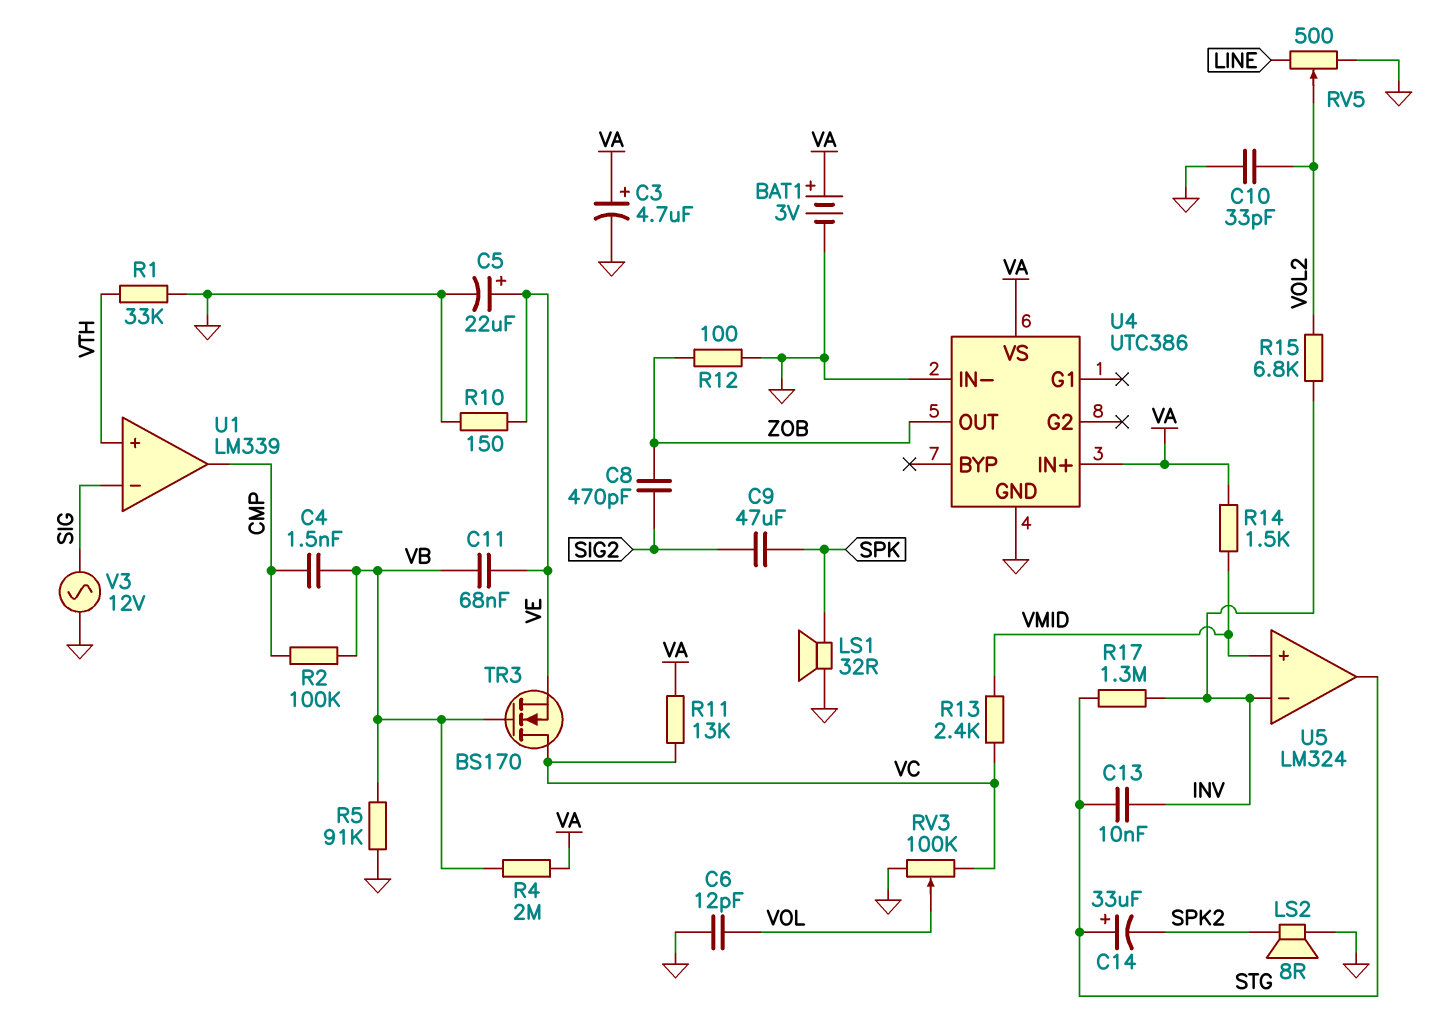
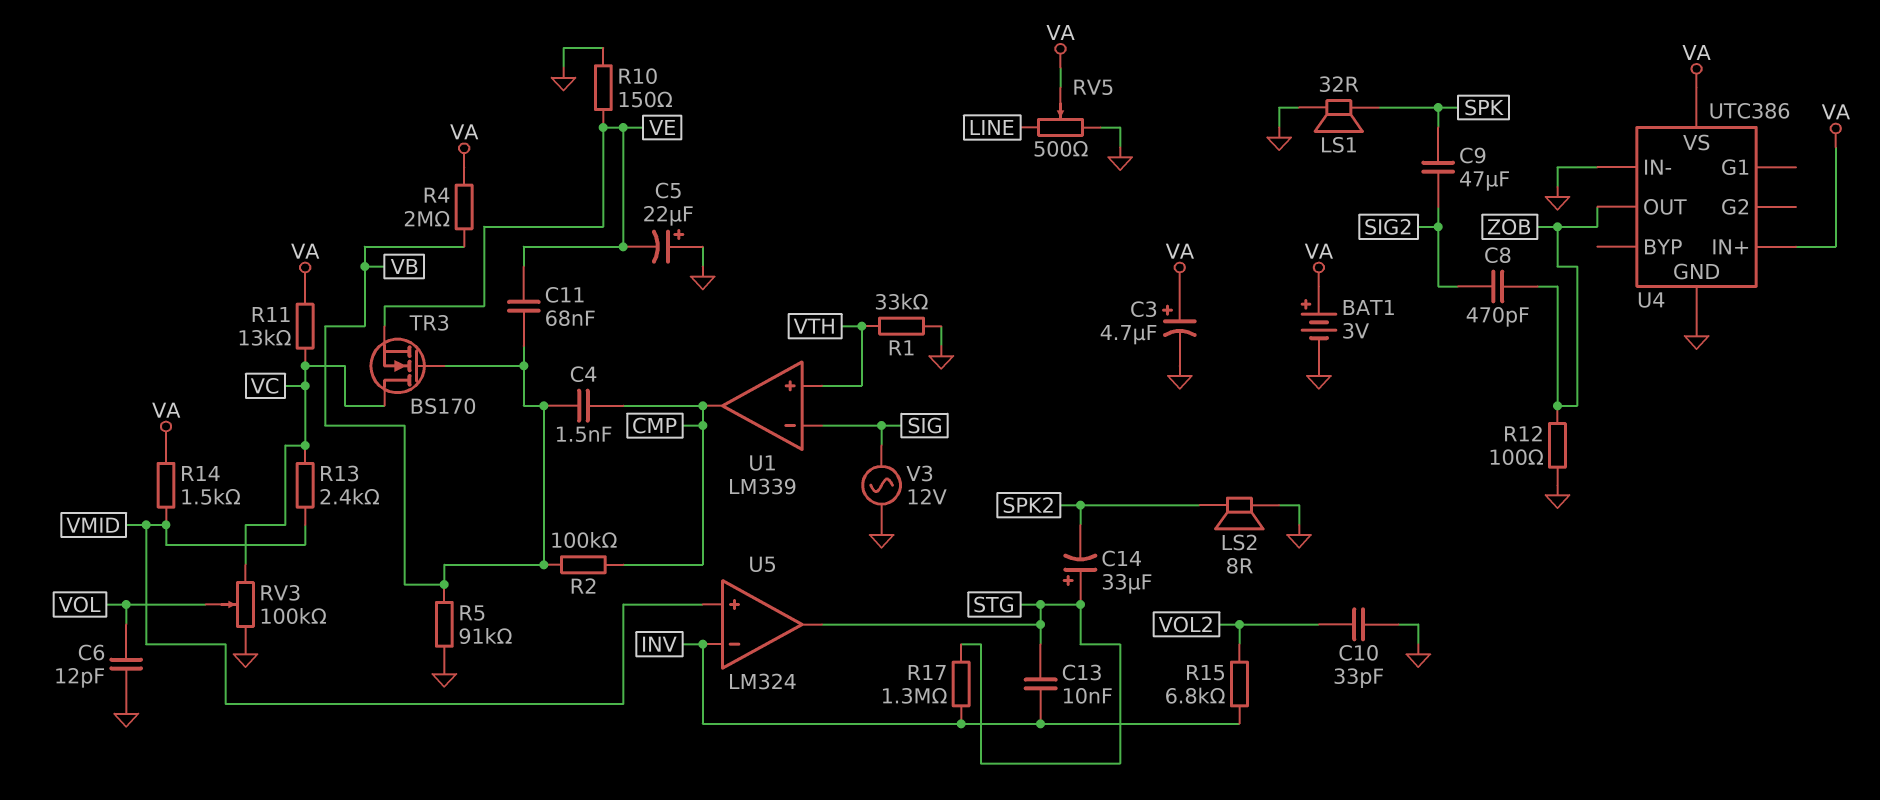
C5: 22uF (plus VE, minus GND) -> 22uF (plus GND, minus VE)
RV5: 500 (GND, LINE, wiper VOL2) -> 500 (GND, LINE, wiper VA)

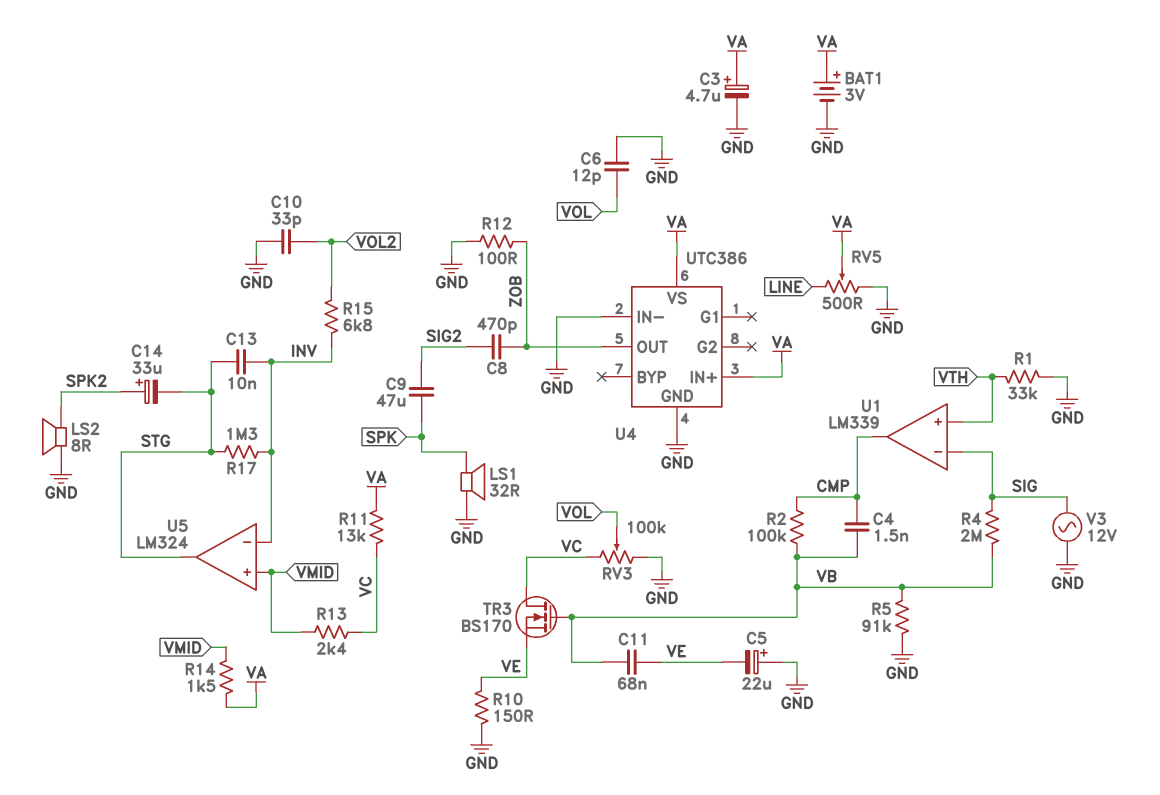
C14: 33uF (plus STG, minus SPK2) -> 33uF (plus SPK2, minus STG)
R4: 2M (VA, VB) -> 2M (SIG, VB)

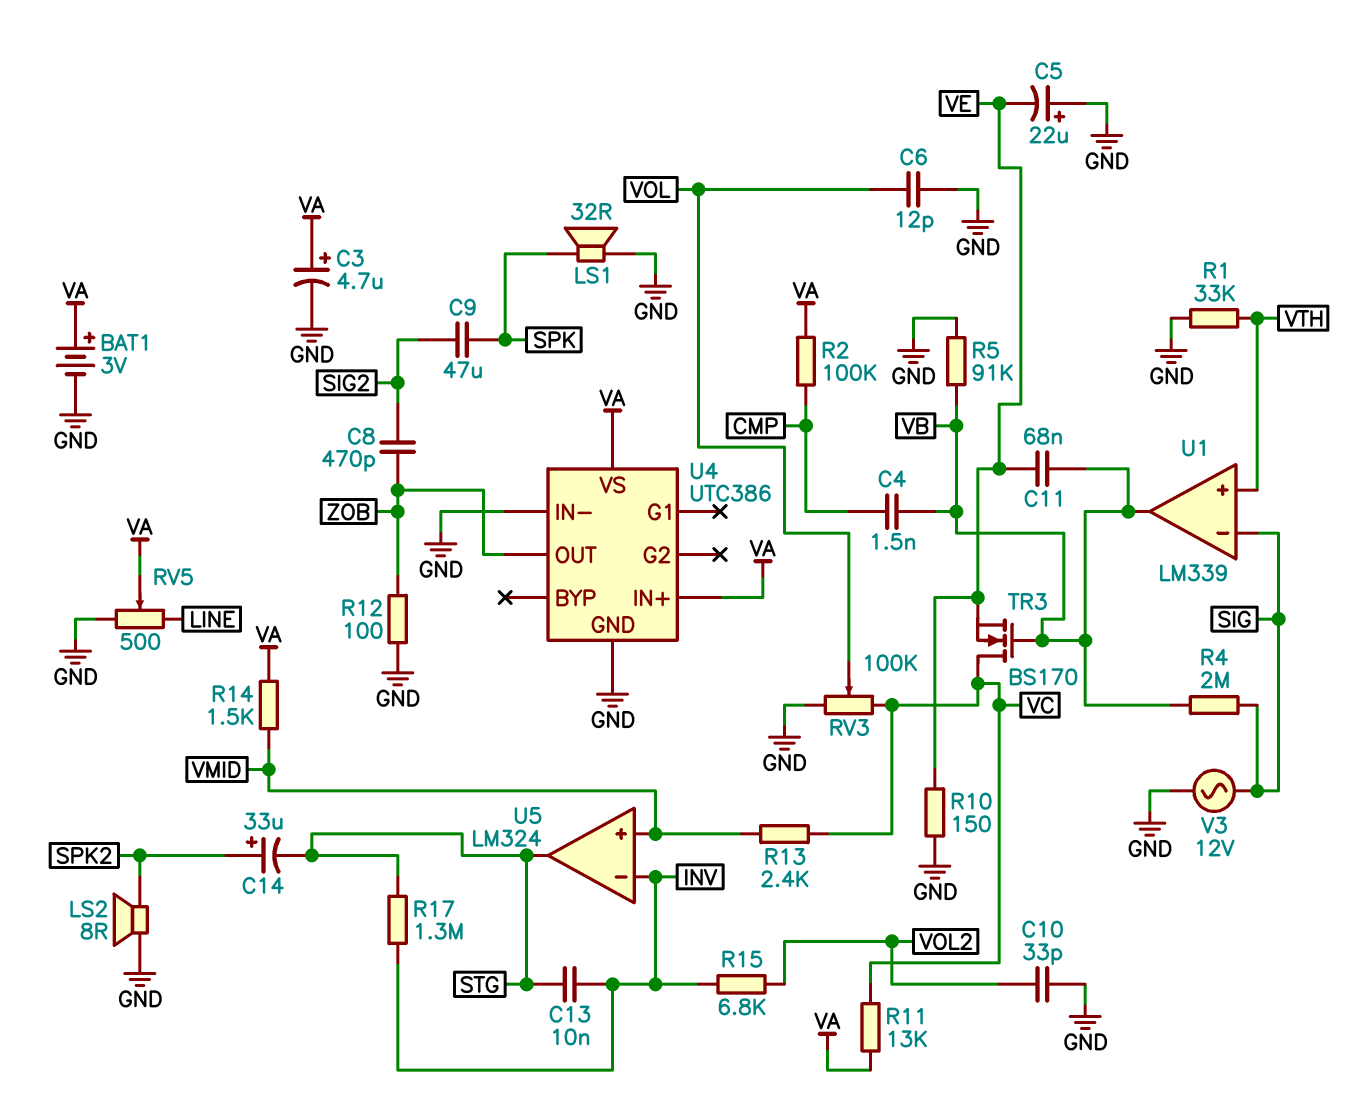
R2: 100k (CMP, VB) -> 100k (CMP, VA)
U1 pin out: CMP -> VB

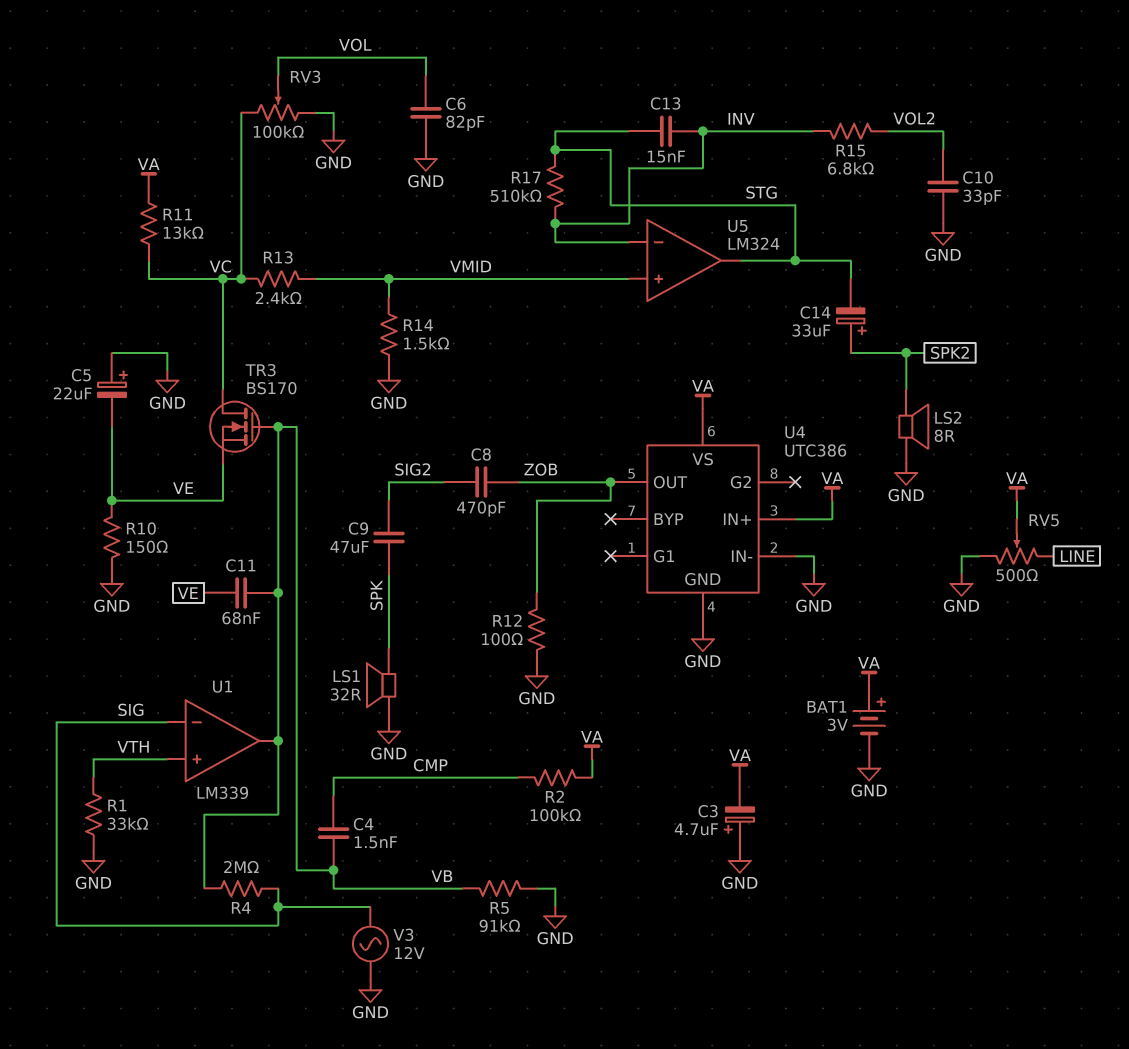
C3: 4.7uF (plus VA, minus GND) -> 4.7uF (plus GND, minus VA)
C6: 12pF (GND, VOL) -> 82pF (GND, VOL)
C13: 10nF (INV, STG) -> 15nF (INV, STG)
R14: 1.5k (VA, VMID) -> 1.5k (GND, VMID)
R17: 1.3M (INV, STG) -> 510k (INV, STG)

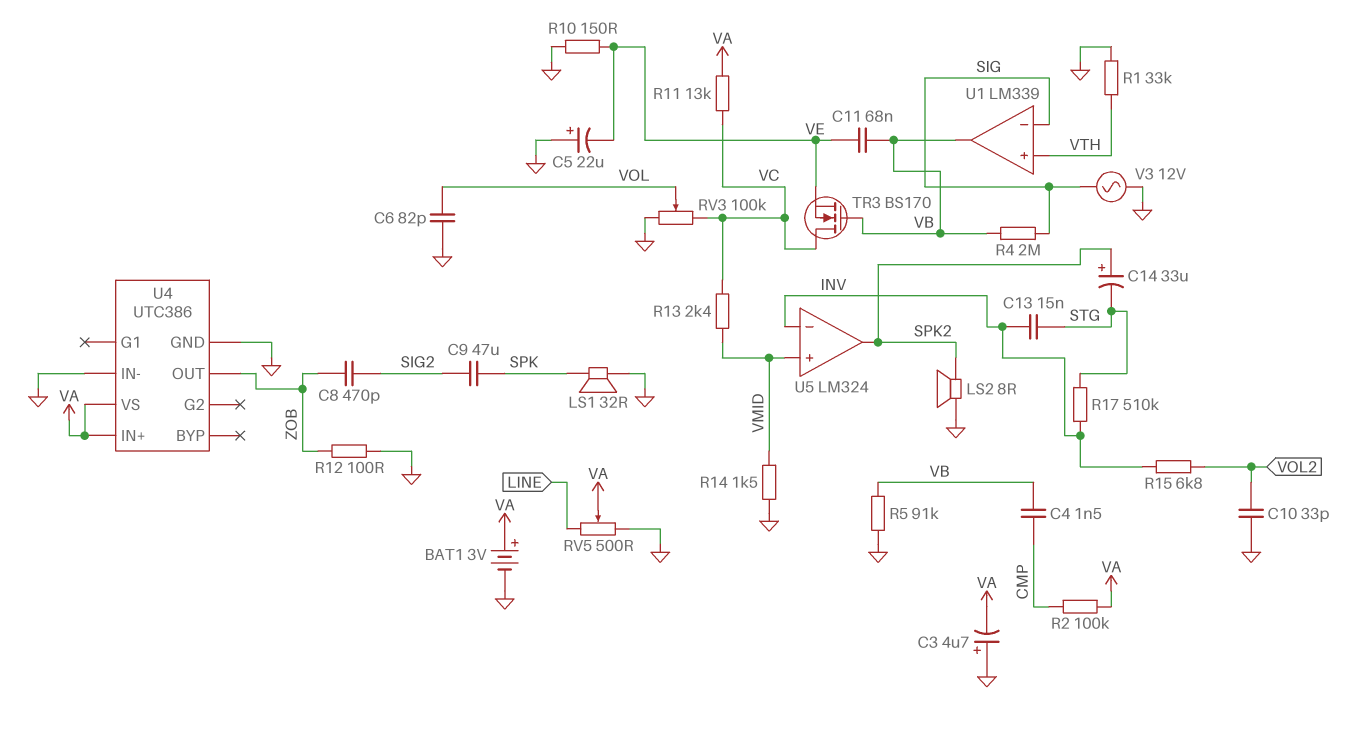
U5 pin out: STG -> SPK2

